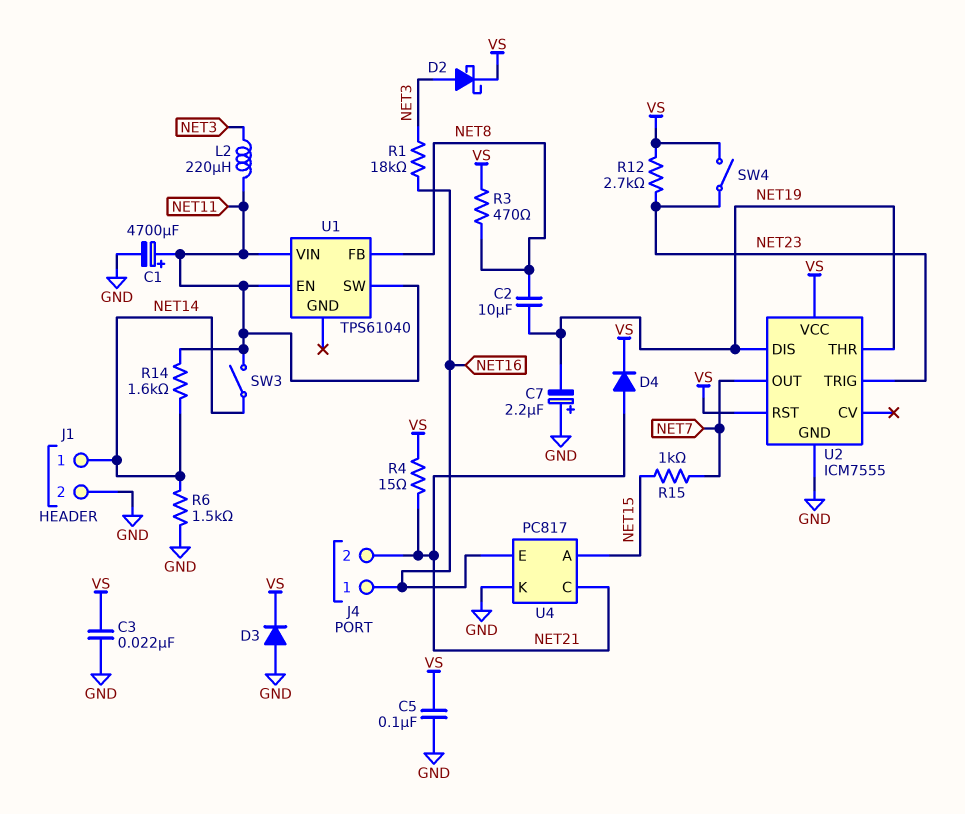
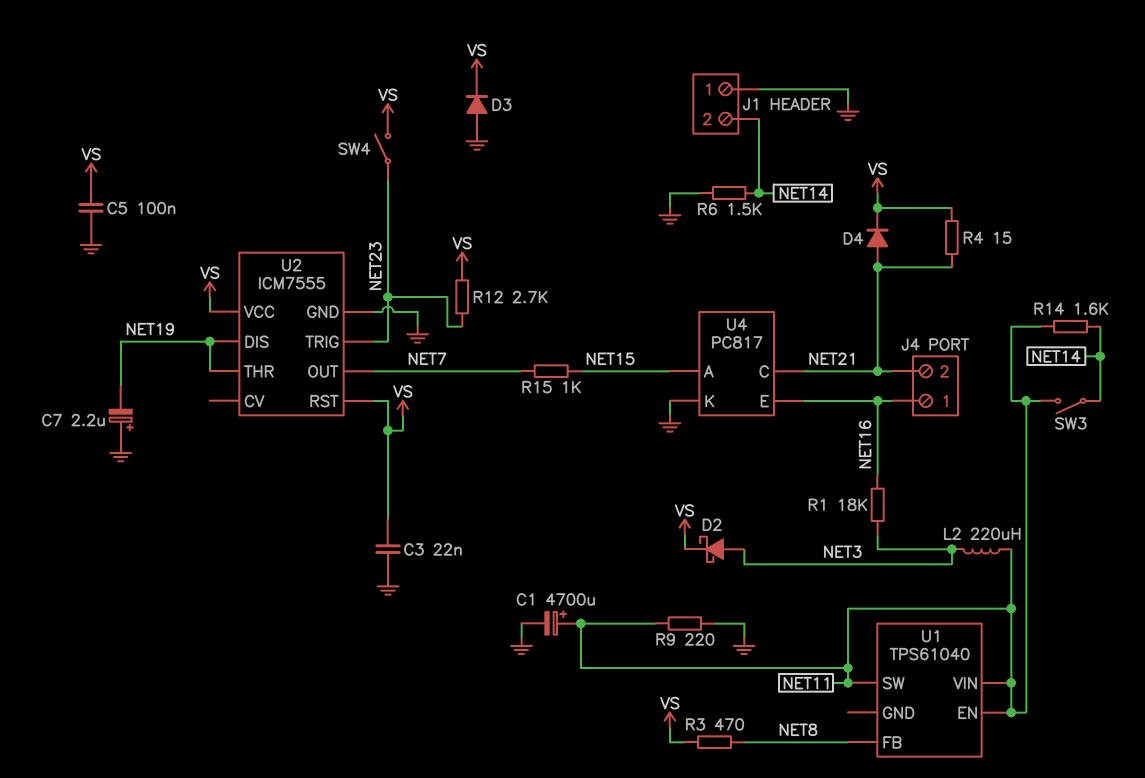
C2: 10uF (NET8, NET19) -> none
J1 pin 1: NET14 -> GND
J1 pin 2: GND -> NET14
R9: none -> 220 (GND, NET11)

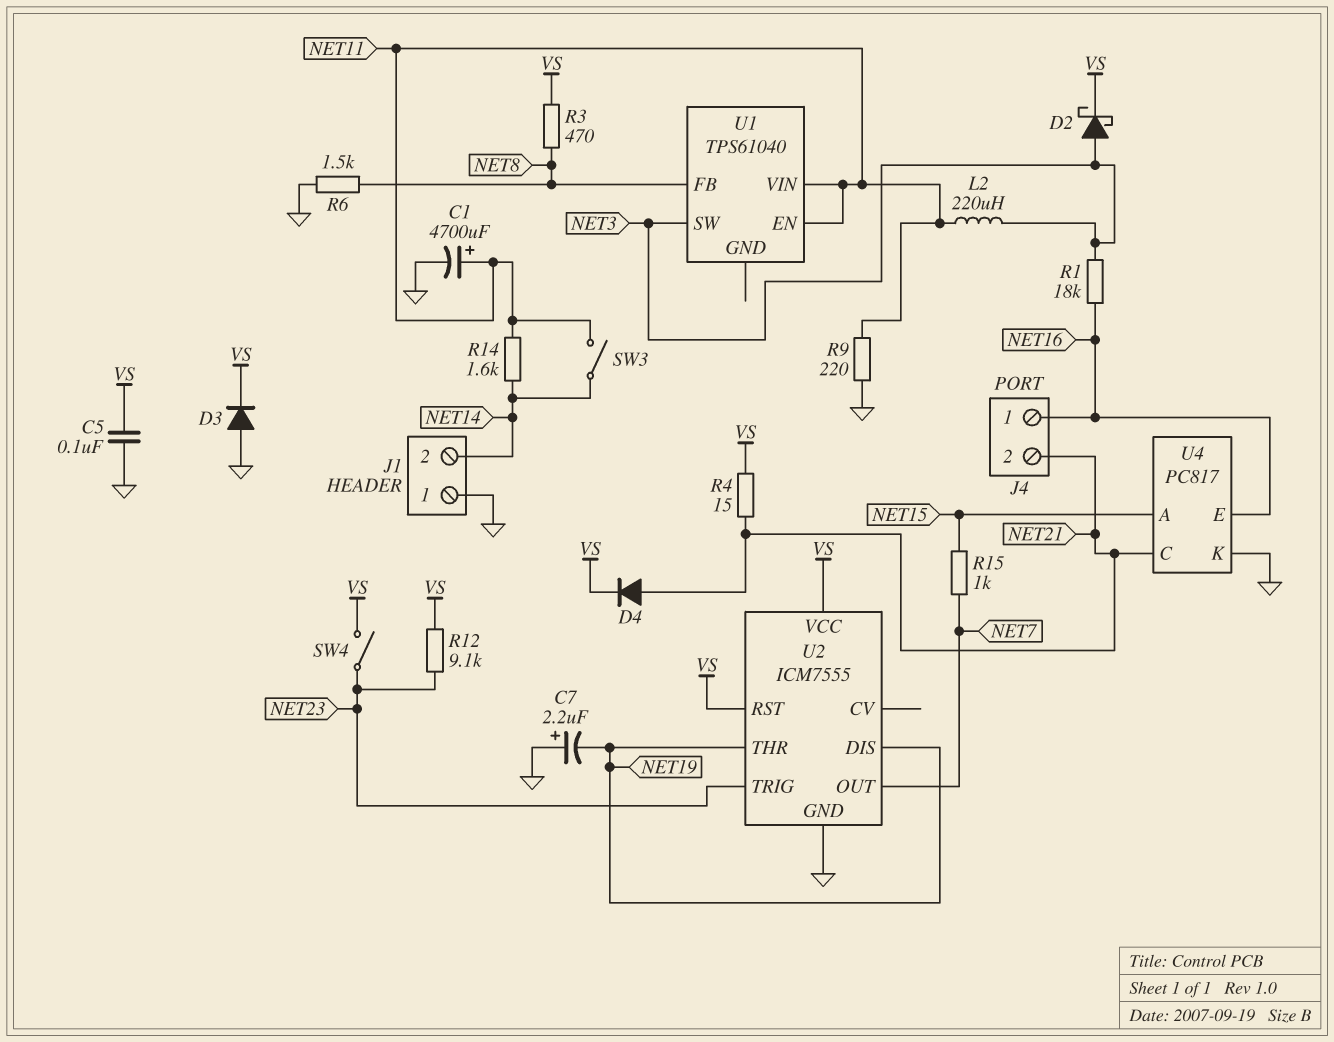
C3: 22nF (GND, VS) -> none
R6: 1.5k (GND, NET14) -> 1.5k (GND, NET8)
R12: 2.7k (NET23, VS) -> 9.1k (NET23, VS)
U1 pin SW: NET11 -> NET3

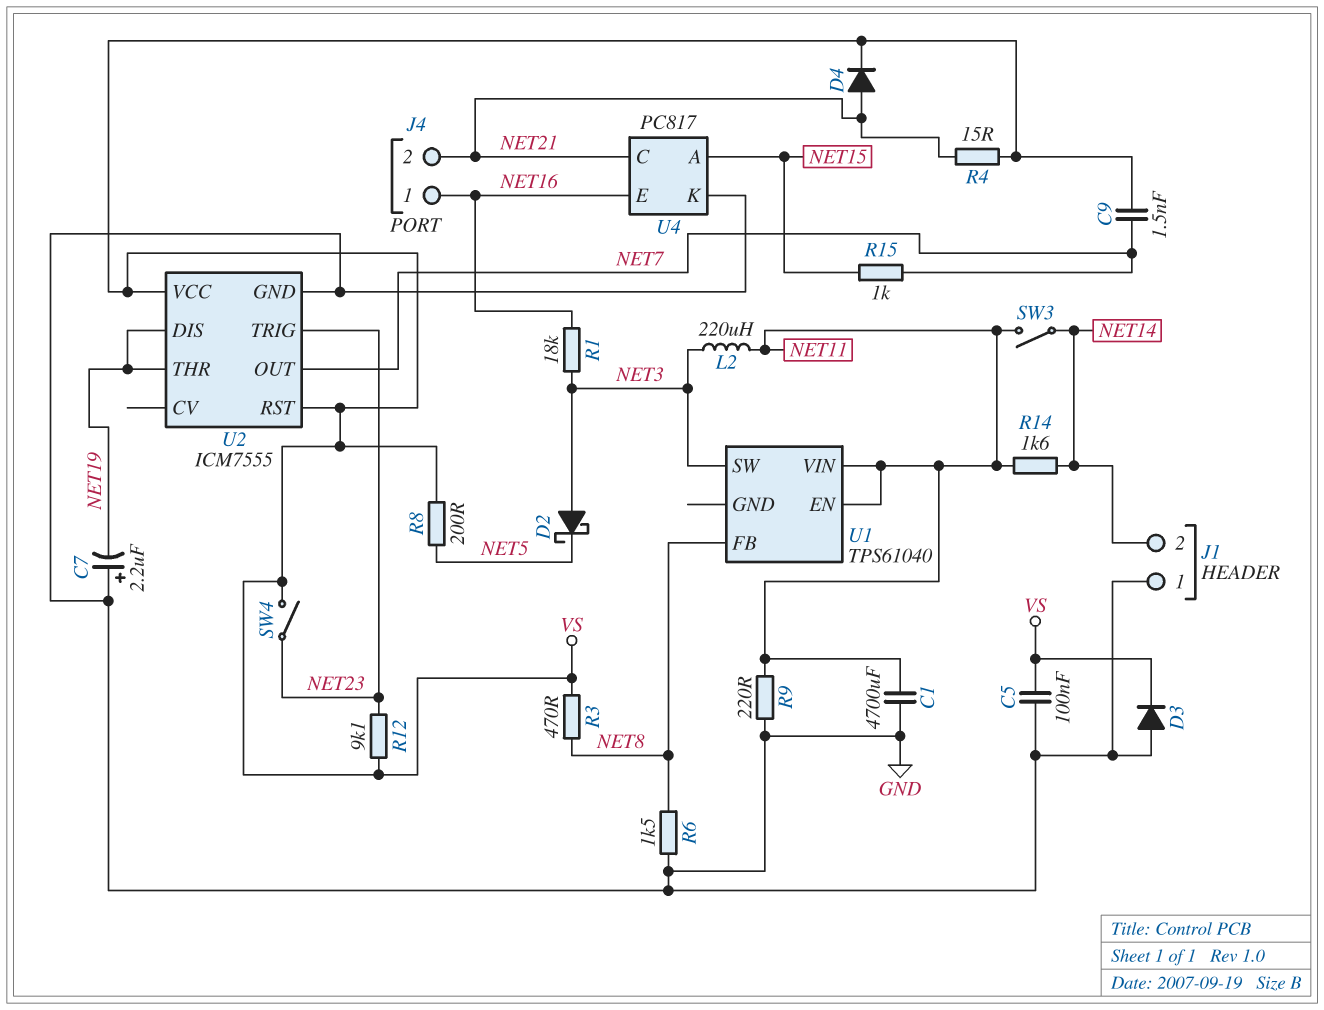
C1: 4700uF (plus NET11, minus GND) -> 4700uF (GND, NET11)
C9: none -> 1.5nF (NET7, VS)
D2: schottky (A NET3, K VS) -> schottky (A NET3, K NET5)
R8: none -> 200 (NET5, VS)

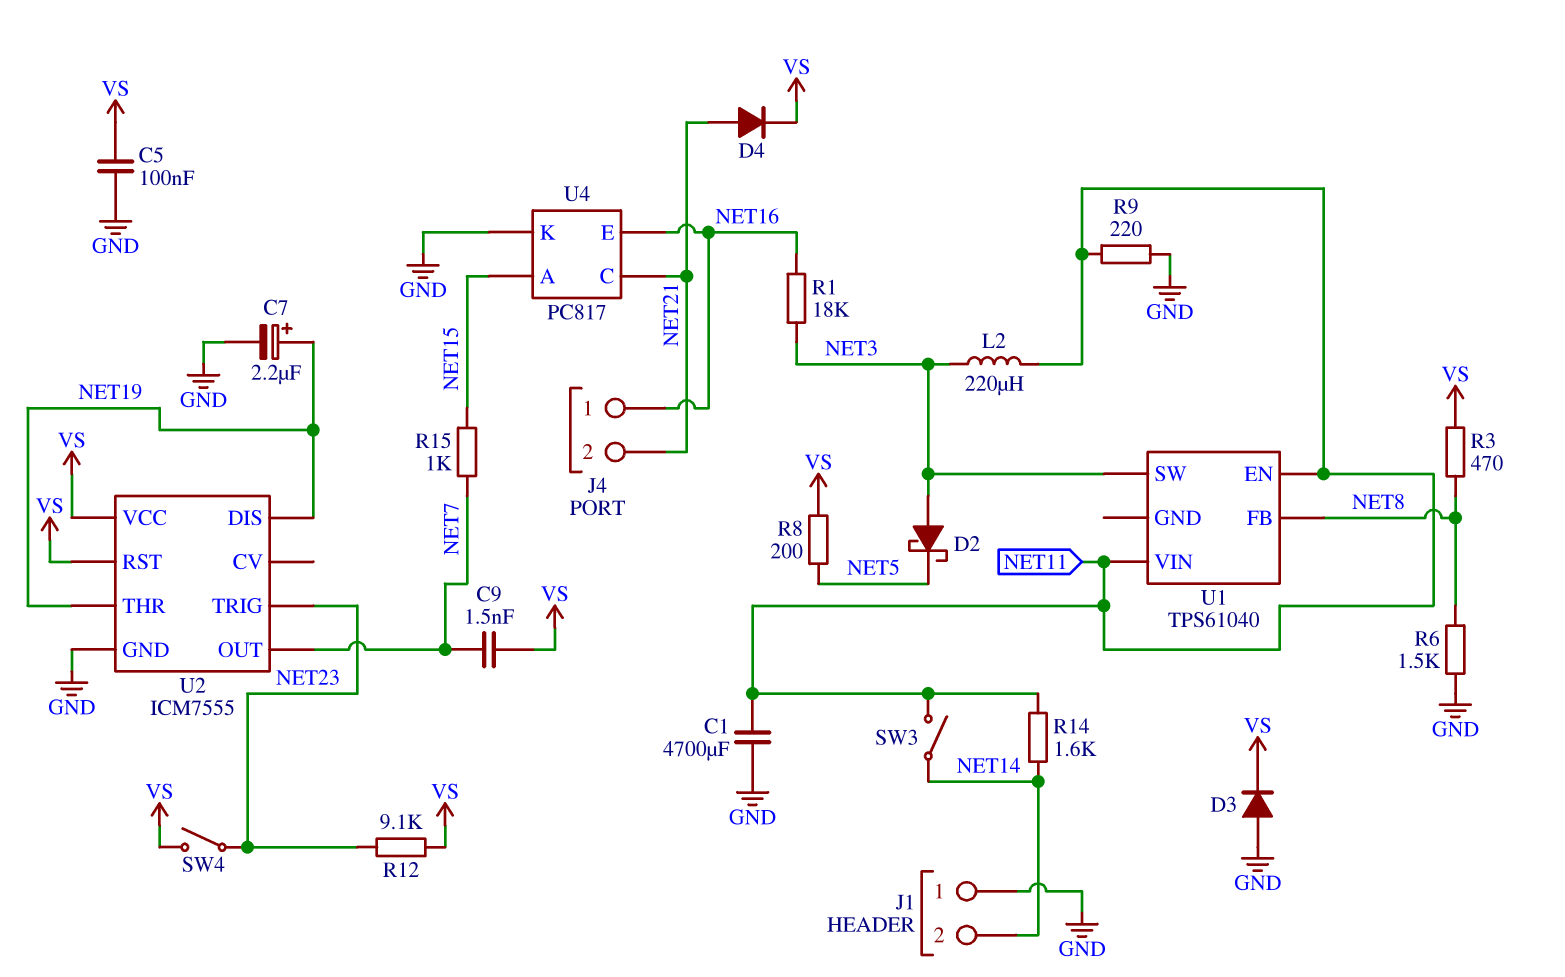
C7: 2.2uF (plus GND, minus NET19) -> 2.2uF (plus NET19, minus GND)
R4: 15 (NET21, VS) -> none

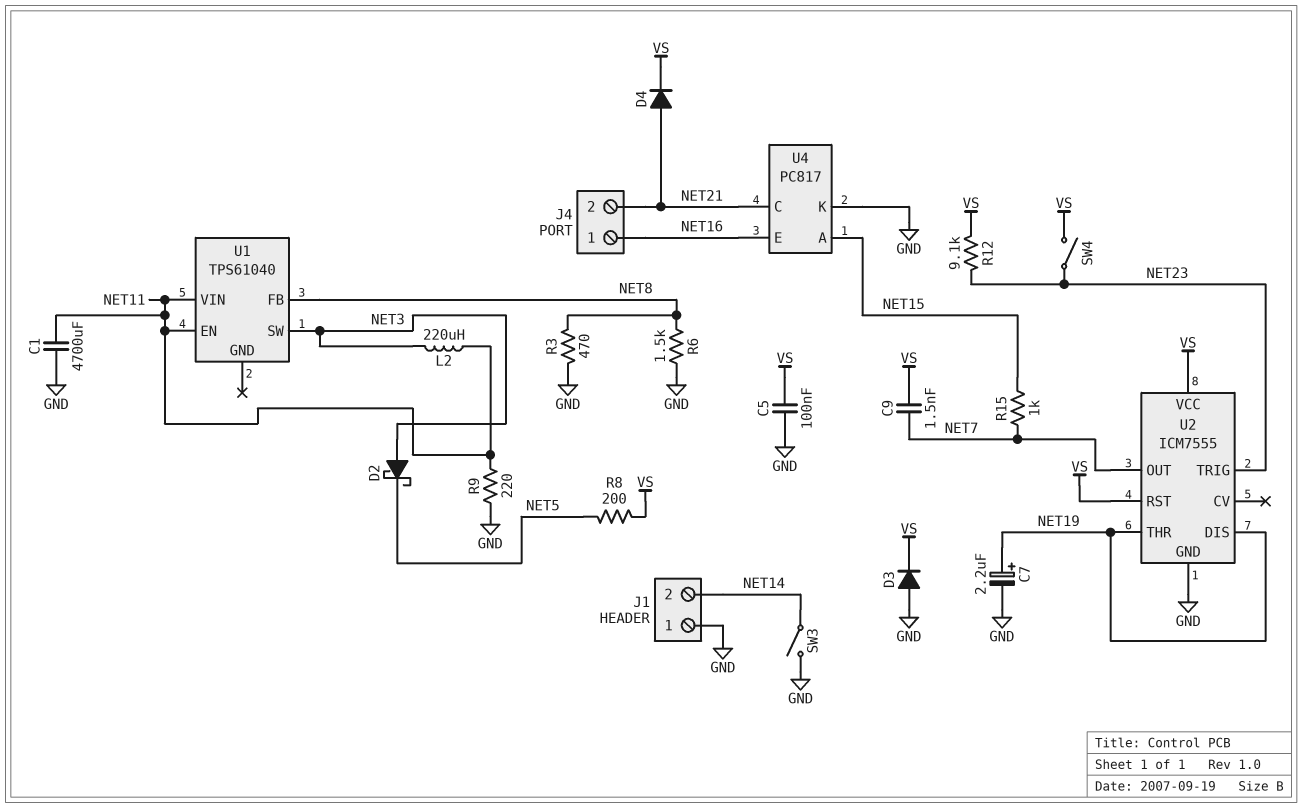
R1: 18k (NET3, NET16) -> none
R3: 470 (NET8, VS) -> 470 (GND, NET8)
R14: 1.6k (NET11, NET14) -> none
SW3: switch (NET11, NET14) -> switch (GND, NET14)

